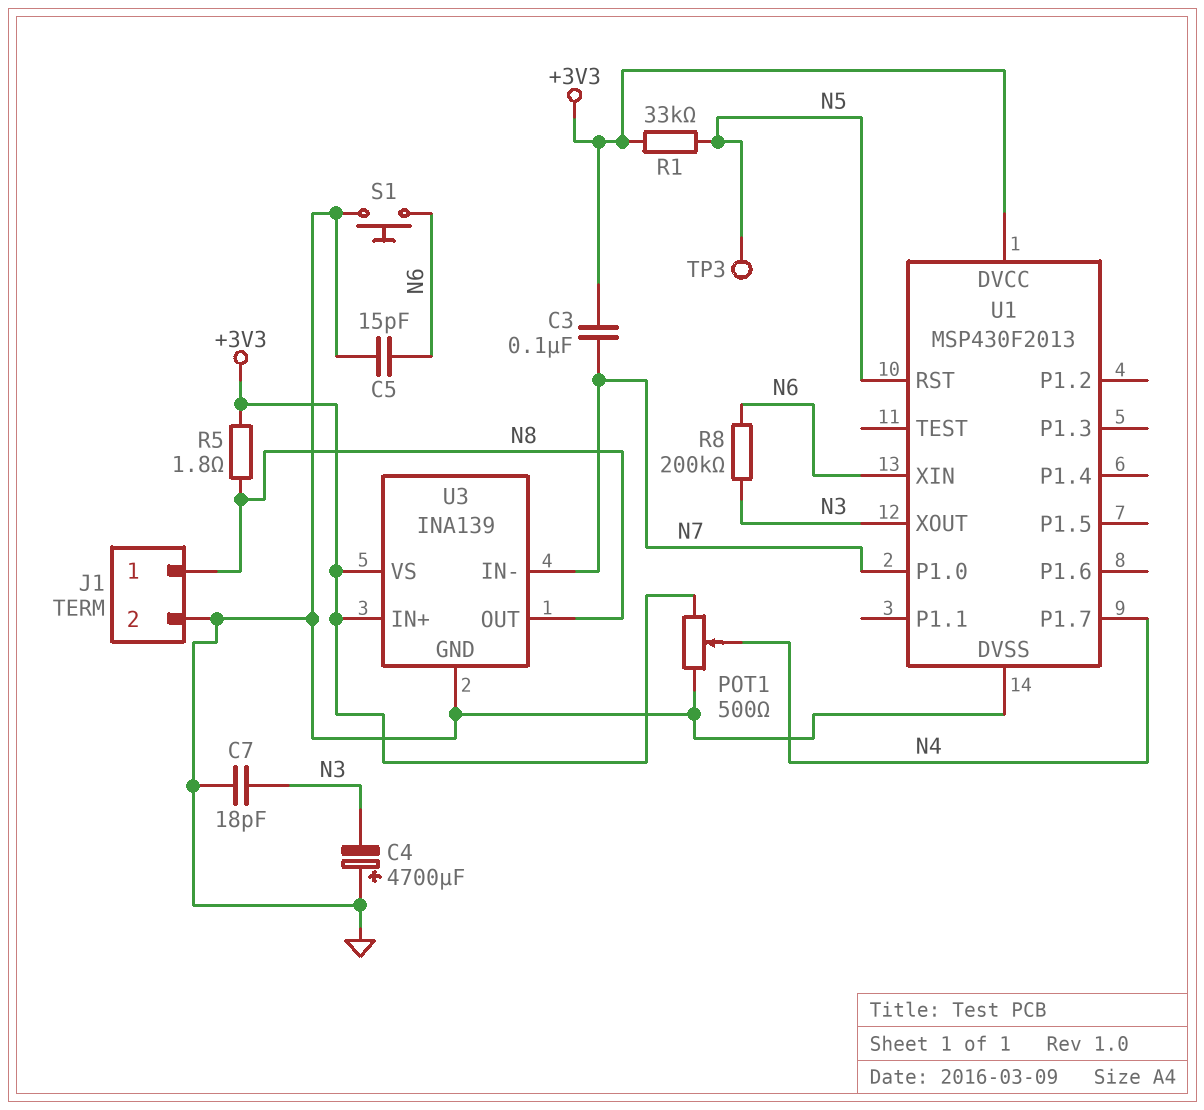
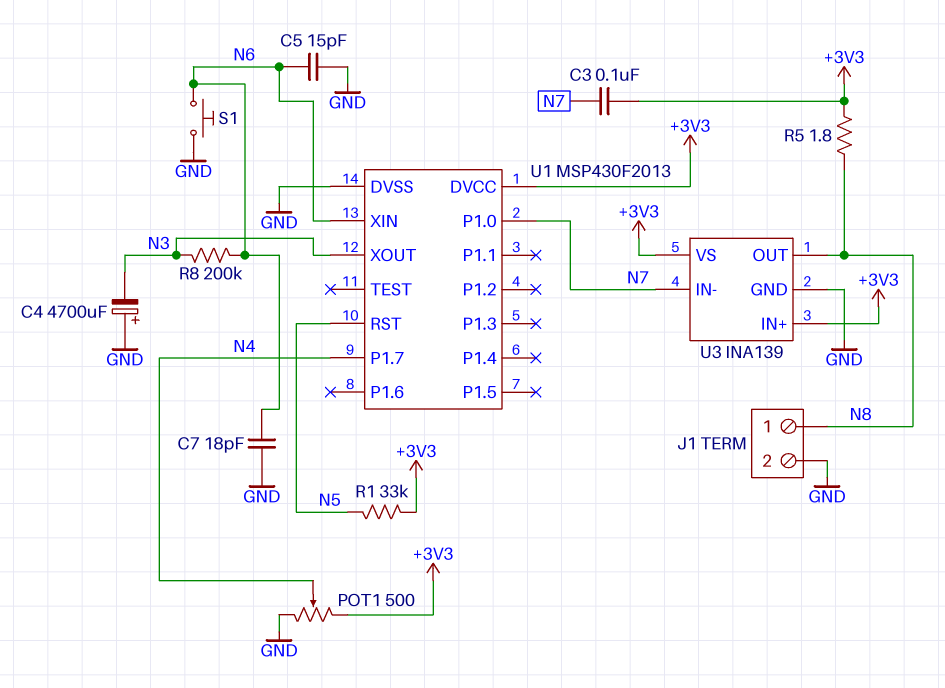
C7: 18pF (GND, N3) -> 18pF (GND, N6)
TP3: test point (N5) -> none

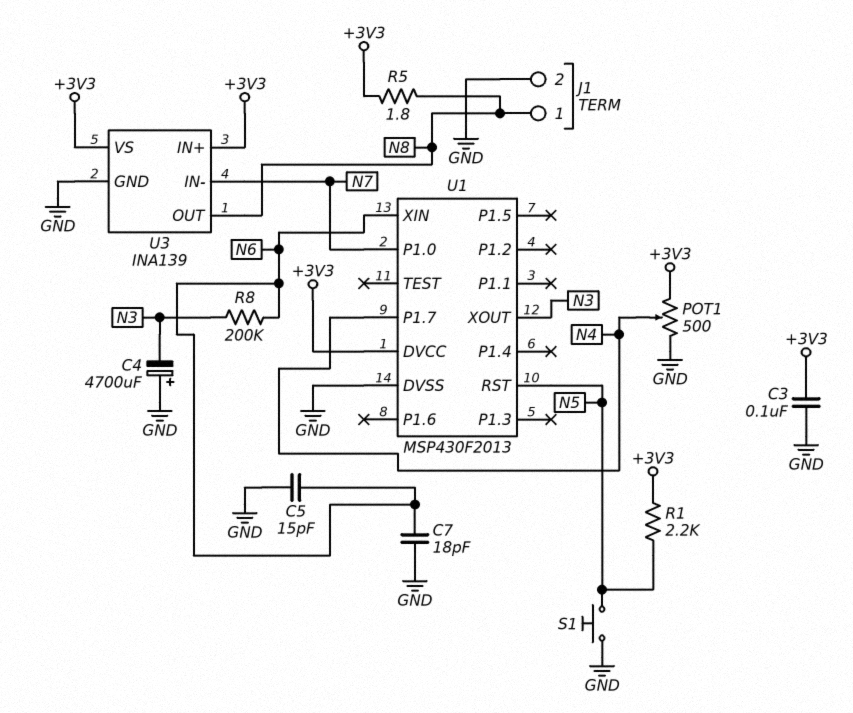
C3: 100nF (+3V3, N7) -> 100nF (+3V3, GND)
R1: 33k (+3V3, N5) -> 2.2k (+3V3, N5)
S1: button (GND, N6) -> button (GND, N5)

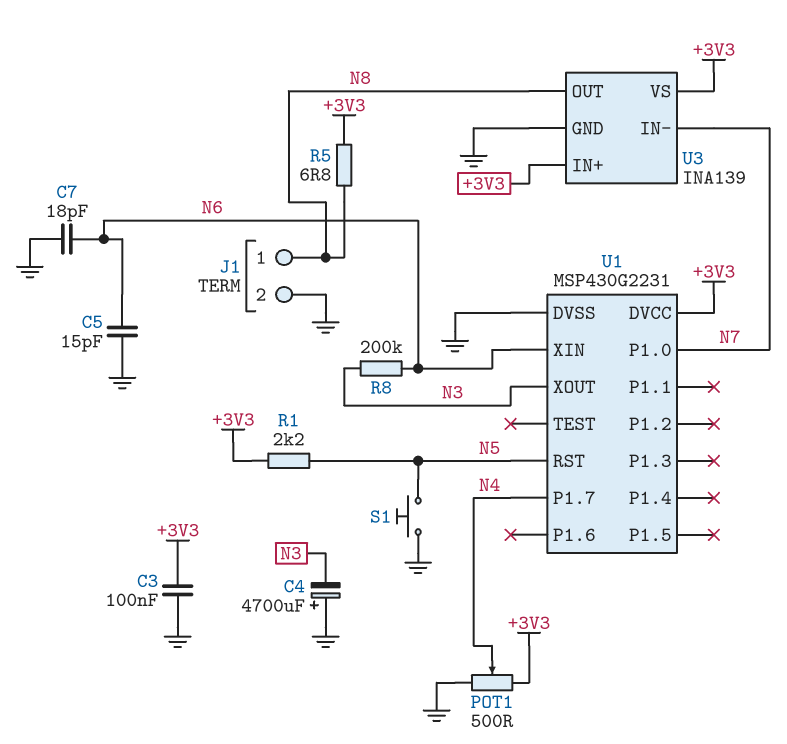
R5: 1.8 (+3V3, N8) -> 6.8 (+3V3, N8)
U1: MSP430F2013 -> MSP430G2231

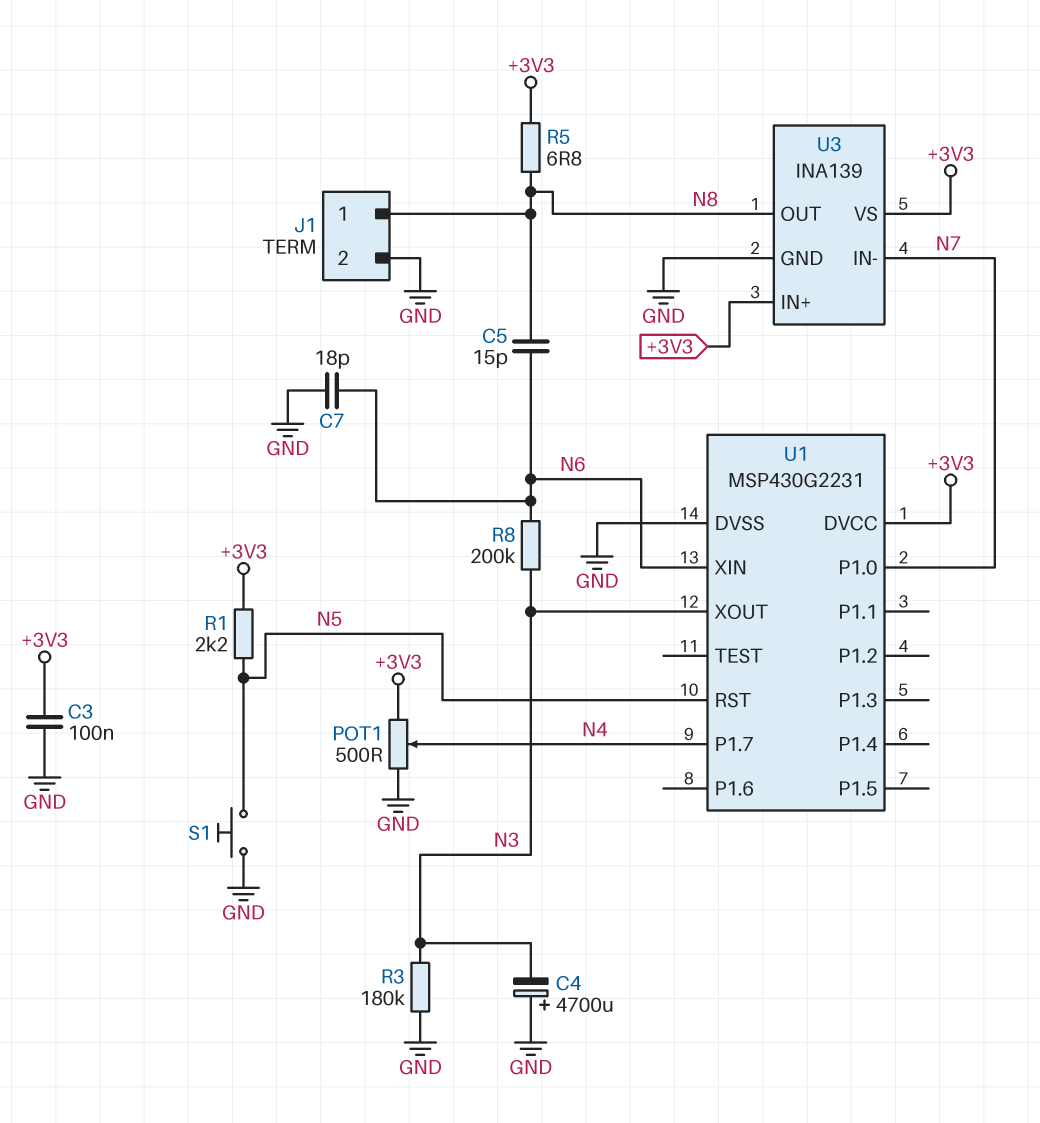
C5: 15pF (GND, N6) -> 15pF (N6, N8)
R3: none -> 180k (GND, N3)

